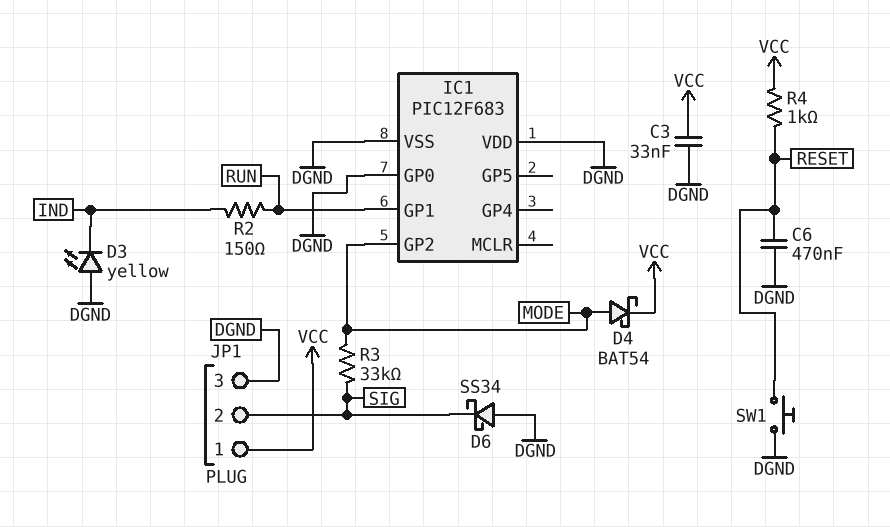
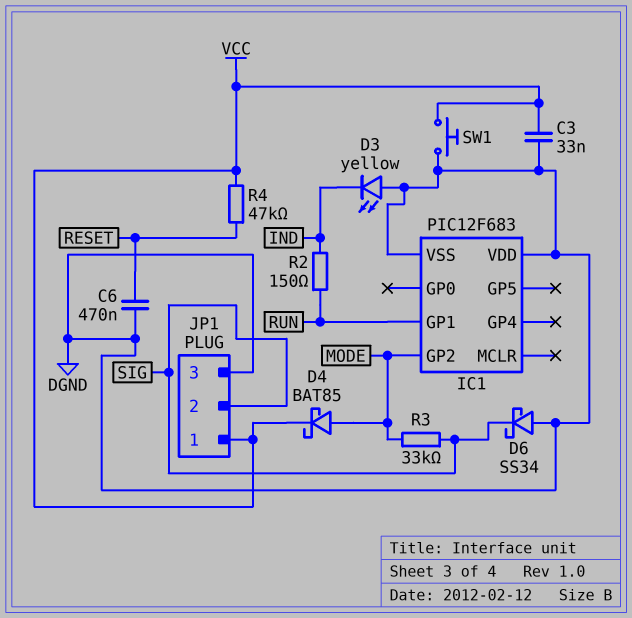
D4: schottky BAT54 (A MODE, K VCC) -> schottky BAT85 (A MODE, K VCC)
IC1 pin GP0: DGND -> none
R4: 1k (RESET, VCC) -> 47k (RESET, VCC)
SW1: button (DGND, RESET) -> button (DGND, VCC)

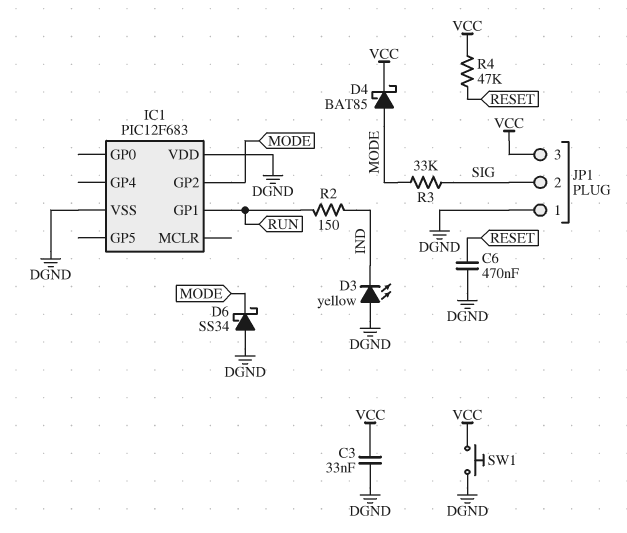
D6: schottky SS34 (A DGND, K SIG) -> schottky SS34 (A DGND, K MODE)
JP1 pin 1: VCC -> DGND
JP1 pin 3: DGND -> VCC

